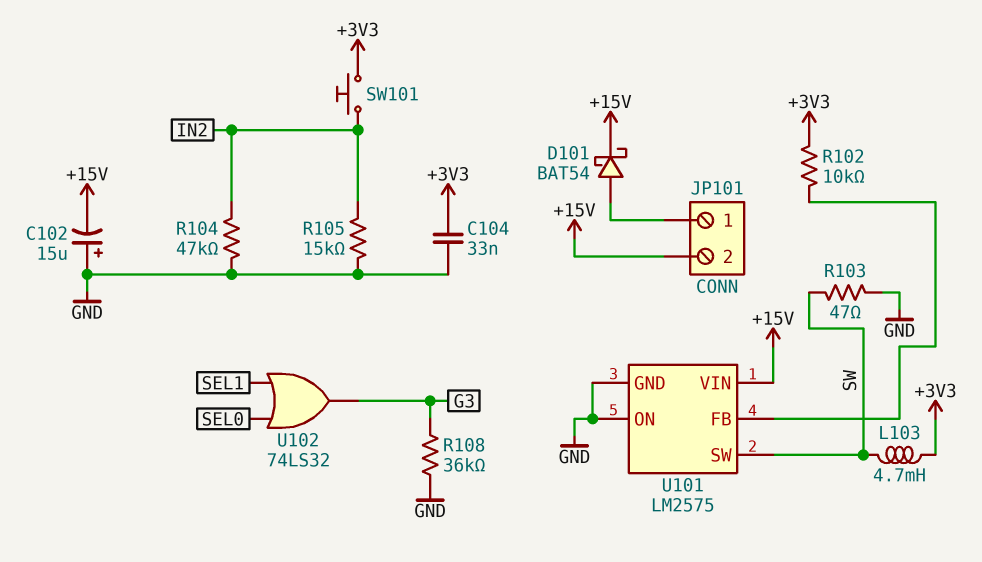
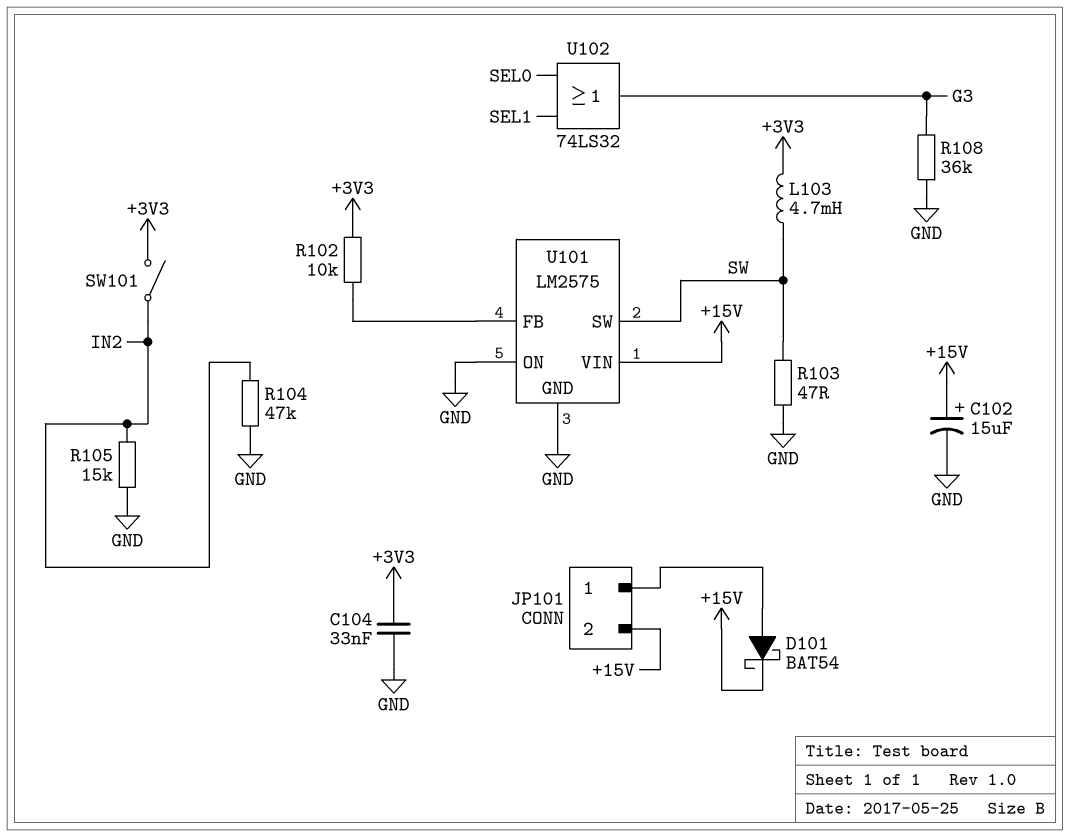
C102: 15uF (plus GND, minus +15V) -> 15uF (plus +15V, minus GND)
SW101: button (+3V3, IN2) -> switch (+3V3, IN2)

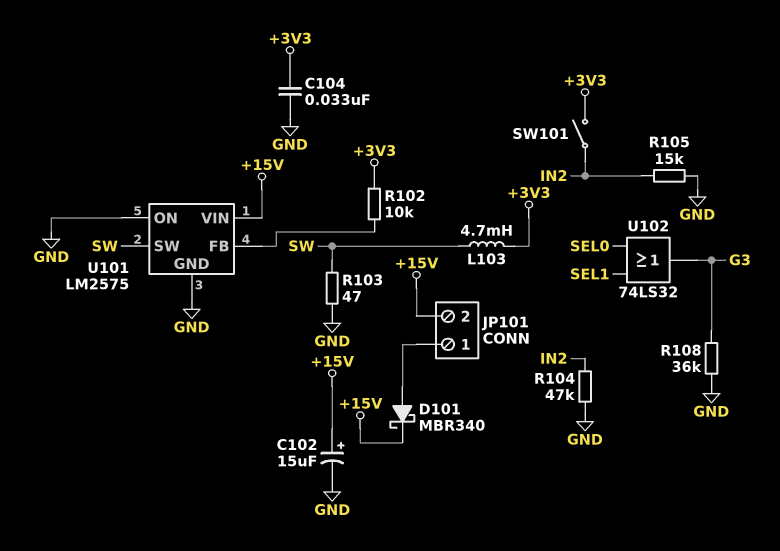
D101: schottky BAT54 (A JP101/1, K +15V) -> schottky MBR340 (A JP101/1, K +15V)

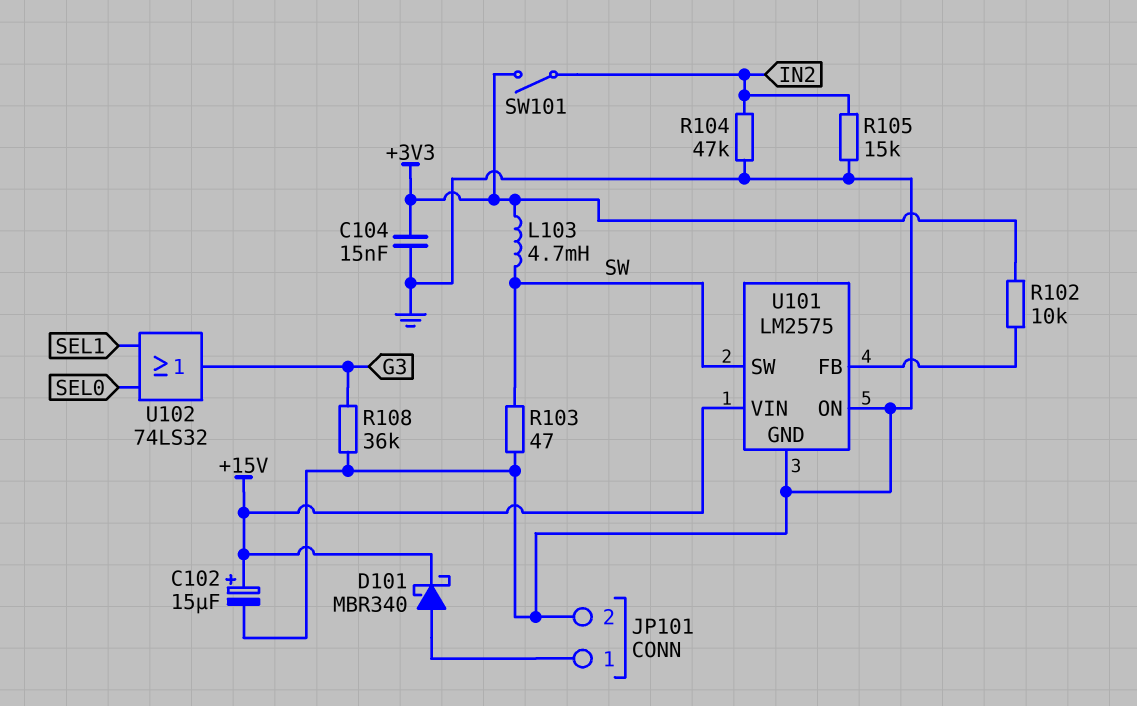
C104: 33nF (+3V3, GND) -> 15nF (+3V3, GND)
JP101 pin 2: +15V -> GND

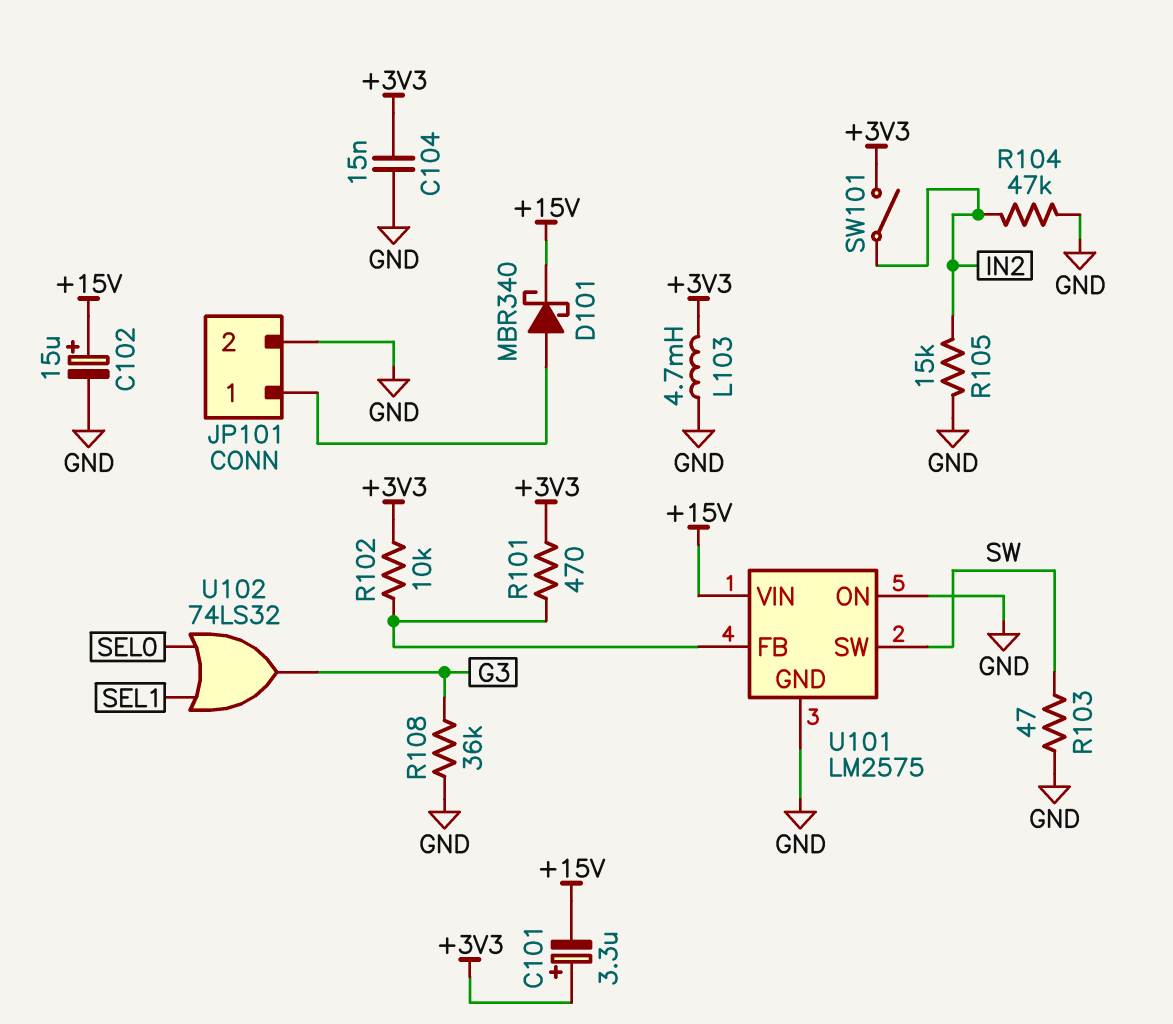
C101: none -> 3.3uF (plus +3V3, minus +15V)
L103: 4.7mH (+3V3, SW) -> 4.7mH (+3V3, GND)
R101: none -> 470 (+3V3, U101/FB)

